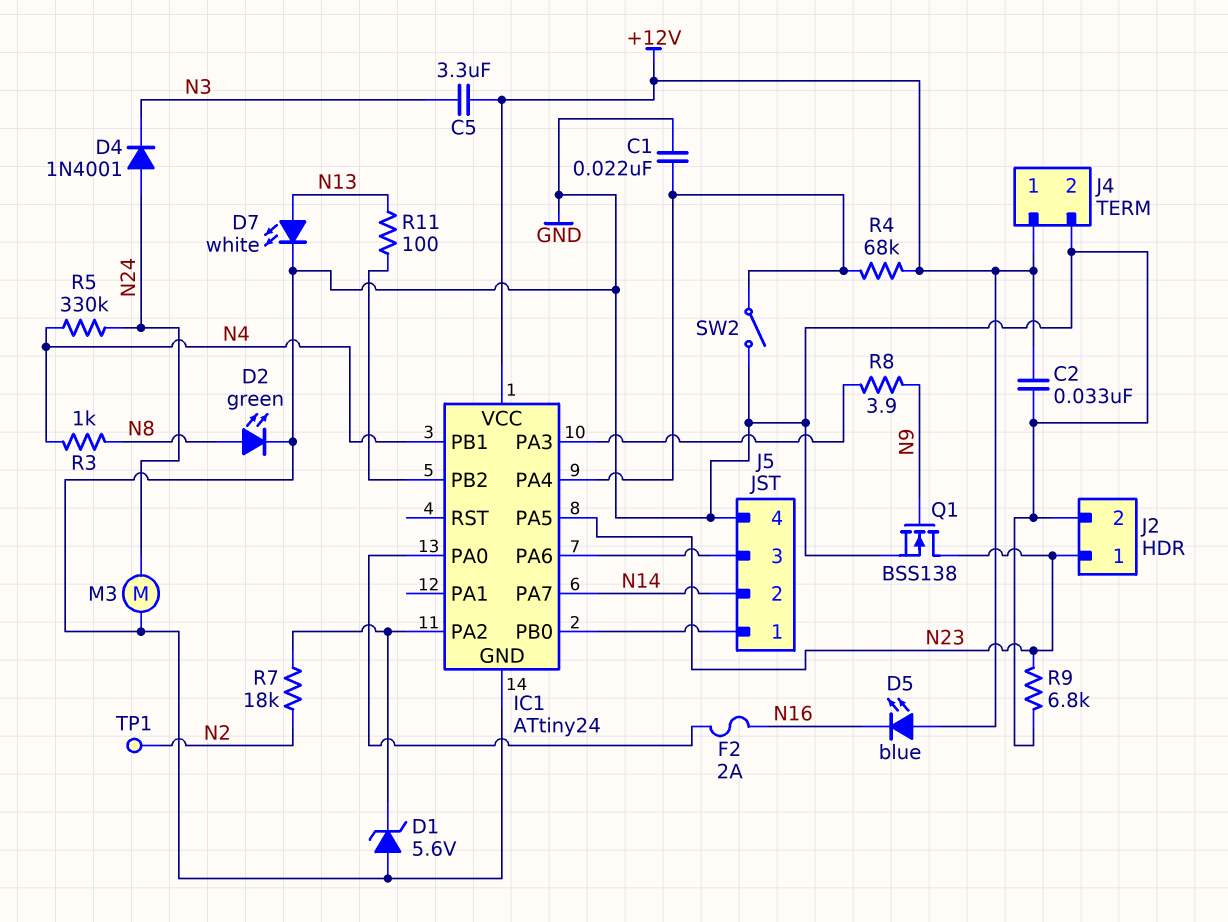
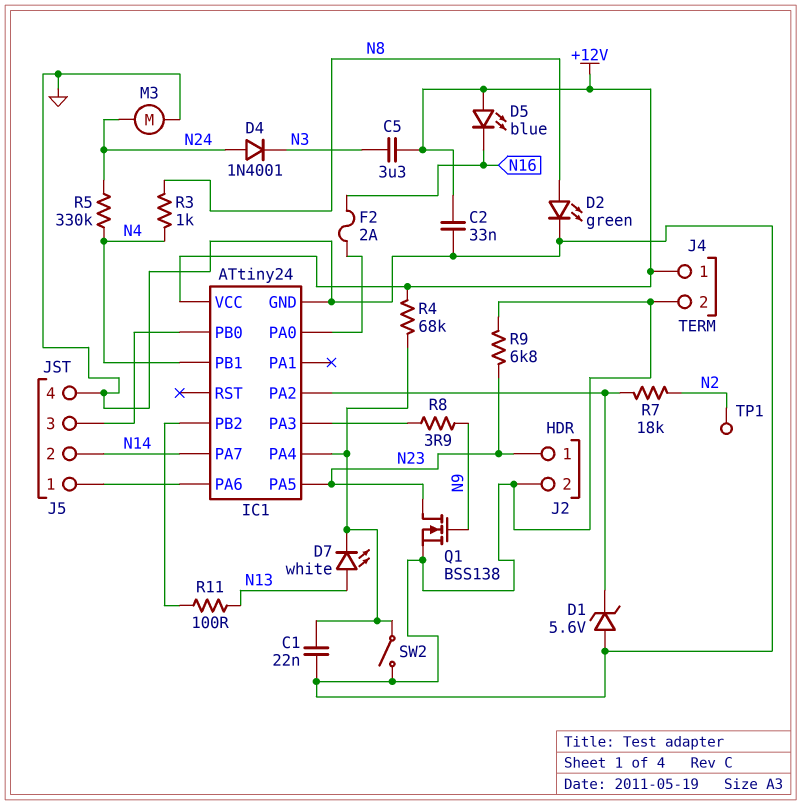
D7: LED white (A N13, K GND) -> LED white (A N13, K IC1/PA4)
J5 pin 1: IC1/PB0 -> IC1/PA6
J5 pin 3: IC1/PA6 -> IC1/PB0

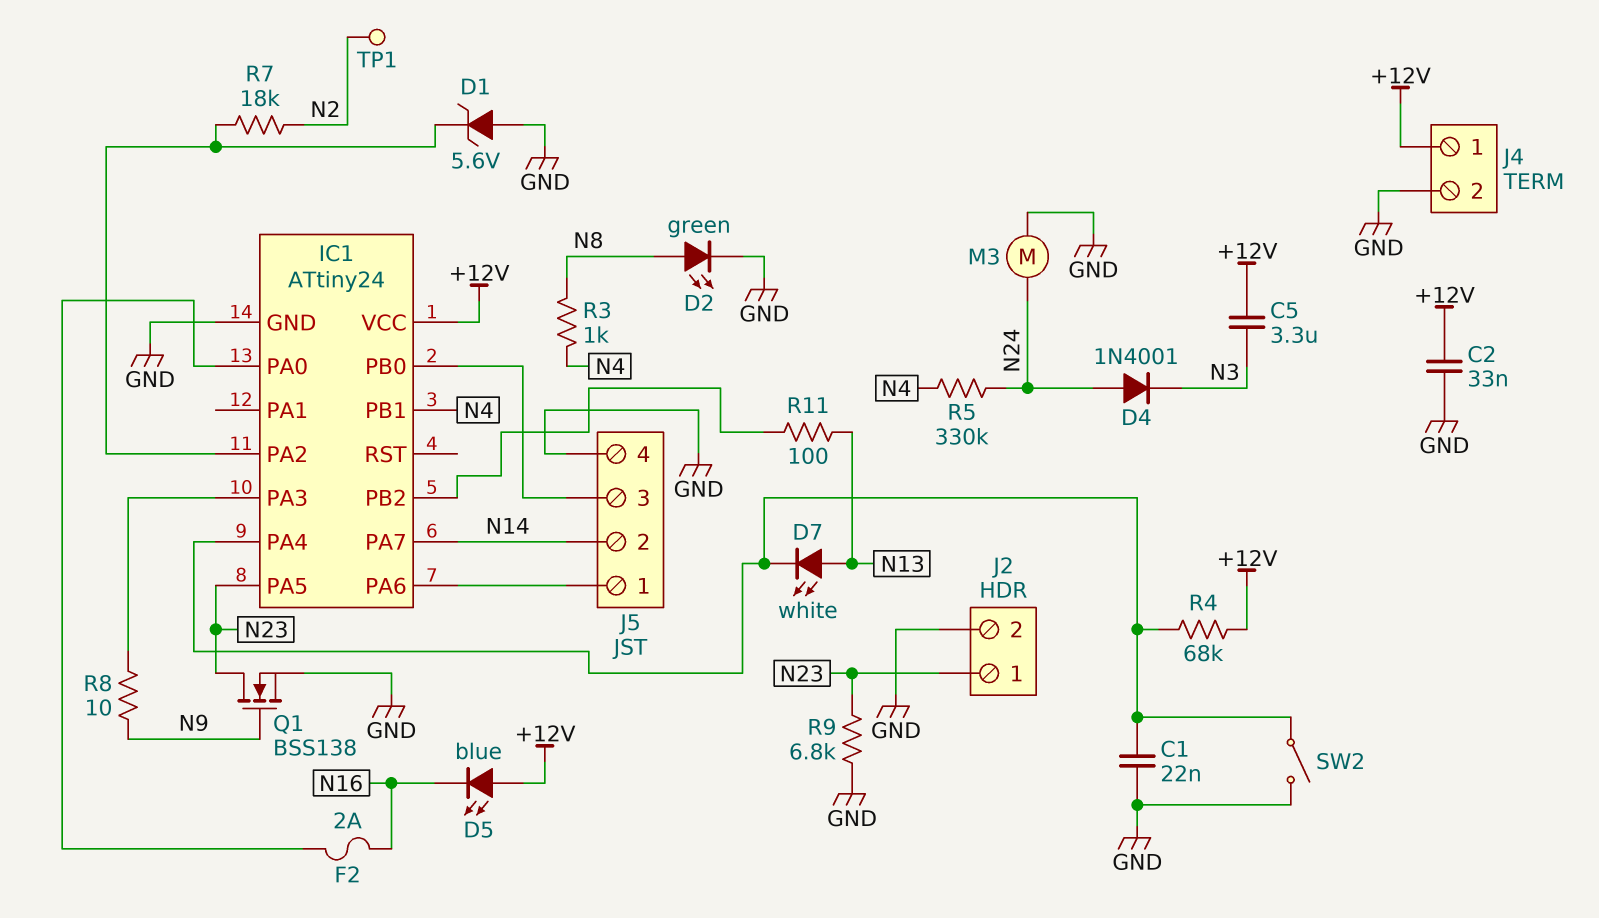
R8: 3.9 (IC1/PA3, N9) -> 10 (IC1/PA3, N9)

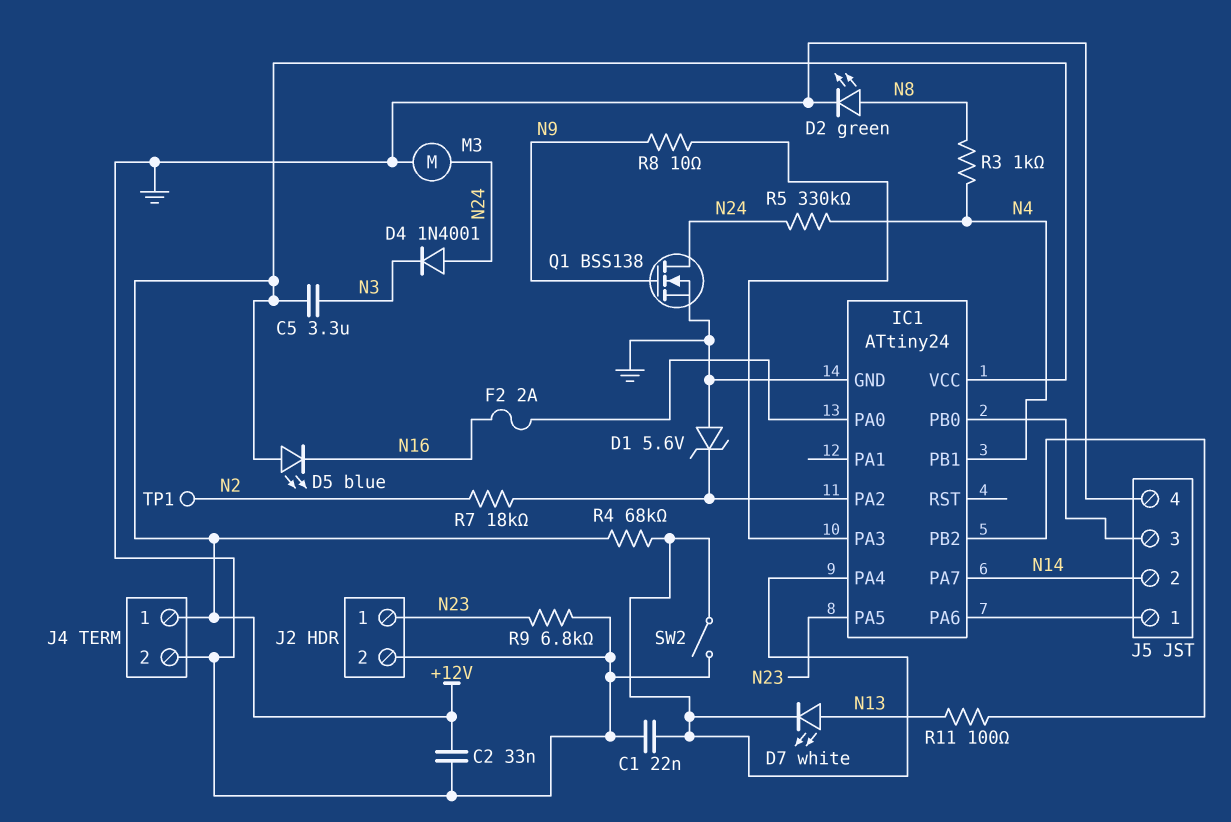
Q1: NMOS BSS138 (G N9, D N23, S GND) -> NMOS BSS138 (G N9, D N24, S GND)

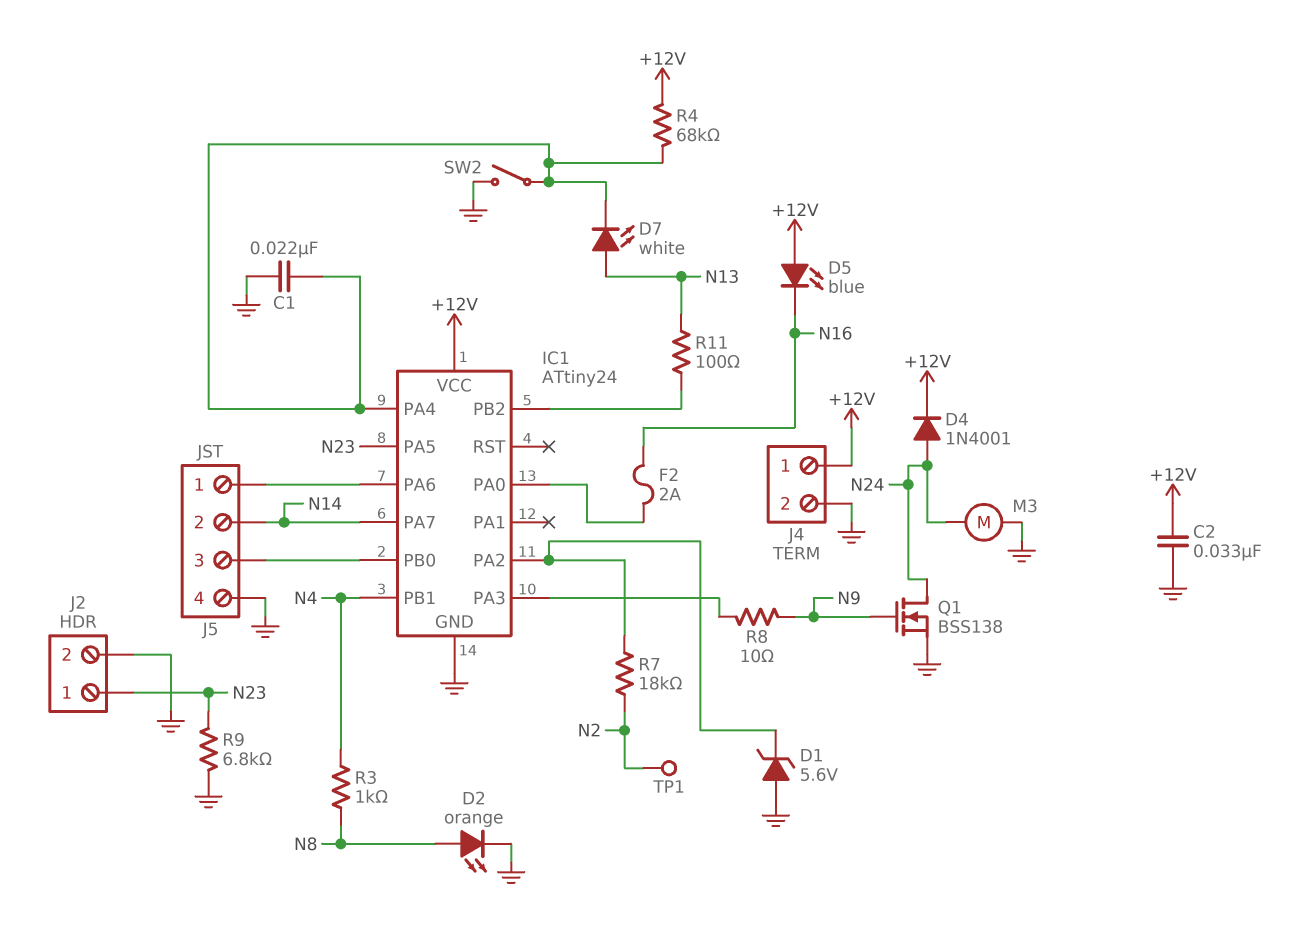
C5: 3.3uF (+12V, N3) -> none
D2: LED green (A N8, K GND) -> LED orange (A N8, K GND)
D4: diode 1N4001 (A N24, K N3) -> diode 1N4001 (A N24, K +12V)
R5: 330k (N4, N24) -> none

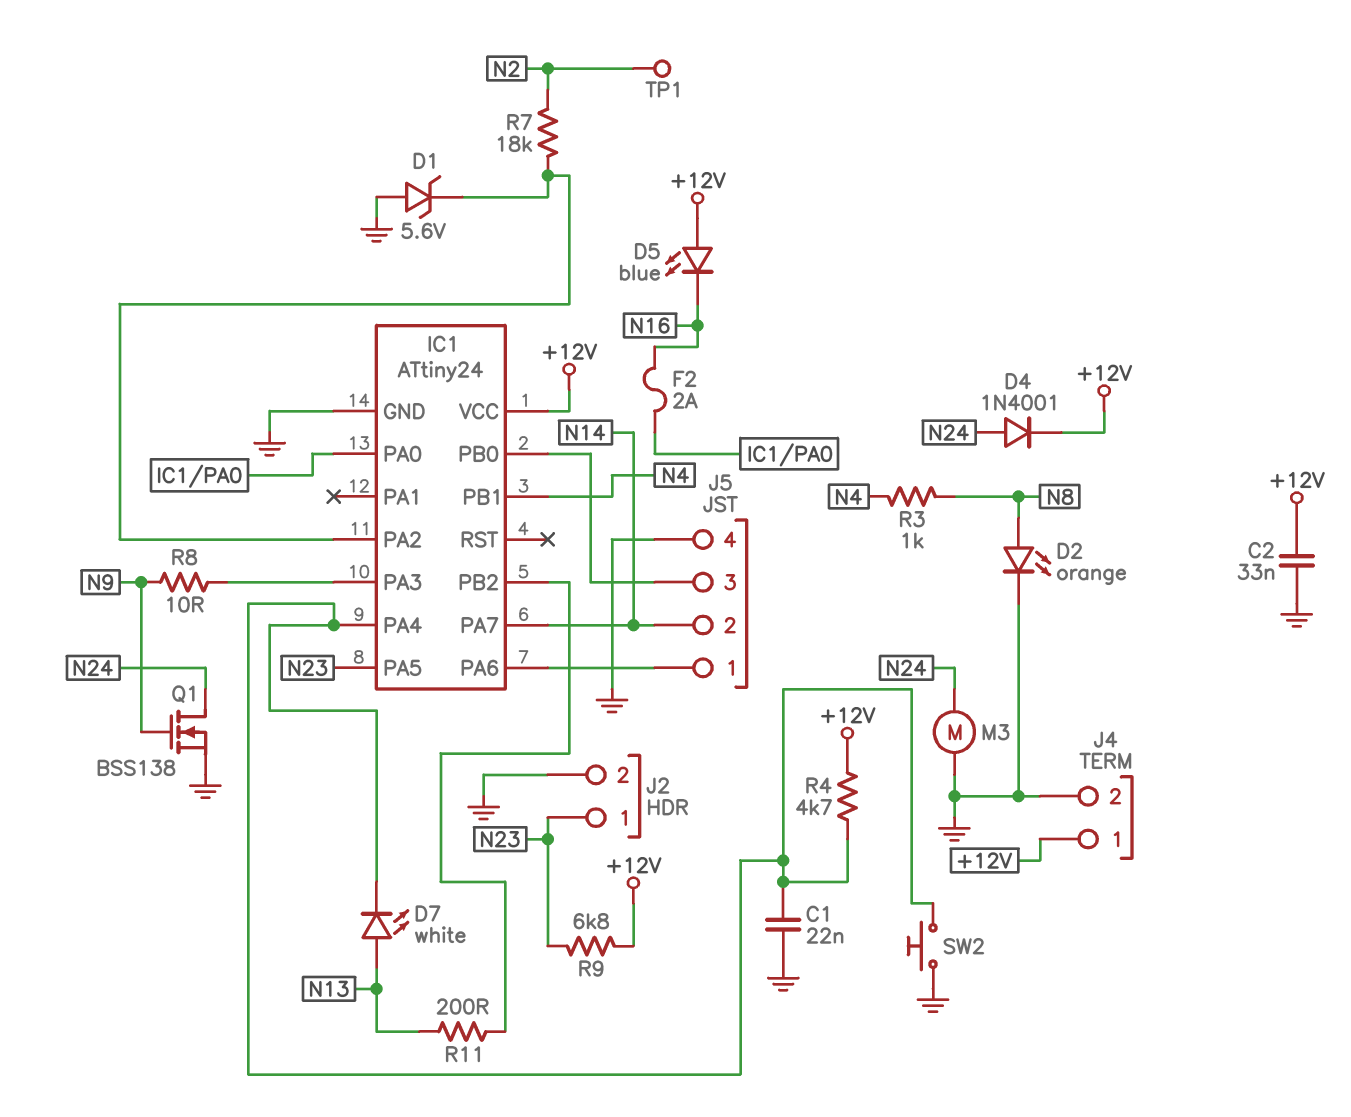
R4: 68k (+12V, IC1/PA4) -> 4.7k (+12V, IC1/PA4)
R9: 6.8k (GND, N23) -> 6.8k (+12V, N23)
R11: 100 (IC1/PB2, N13) -> 200 (IC1/PB2, N13)
SW2: switch (GND, IC1/PA4) -> button (GND, IC1/PA4)

